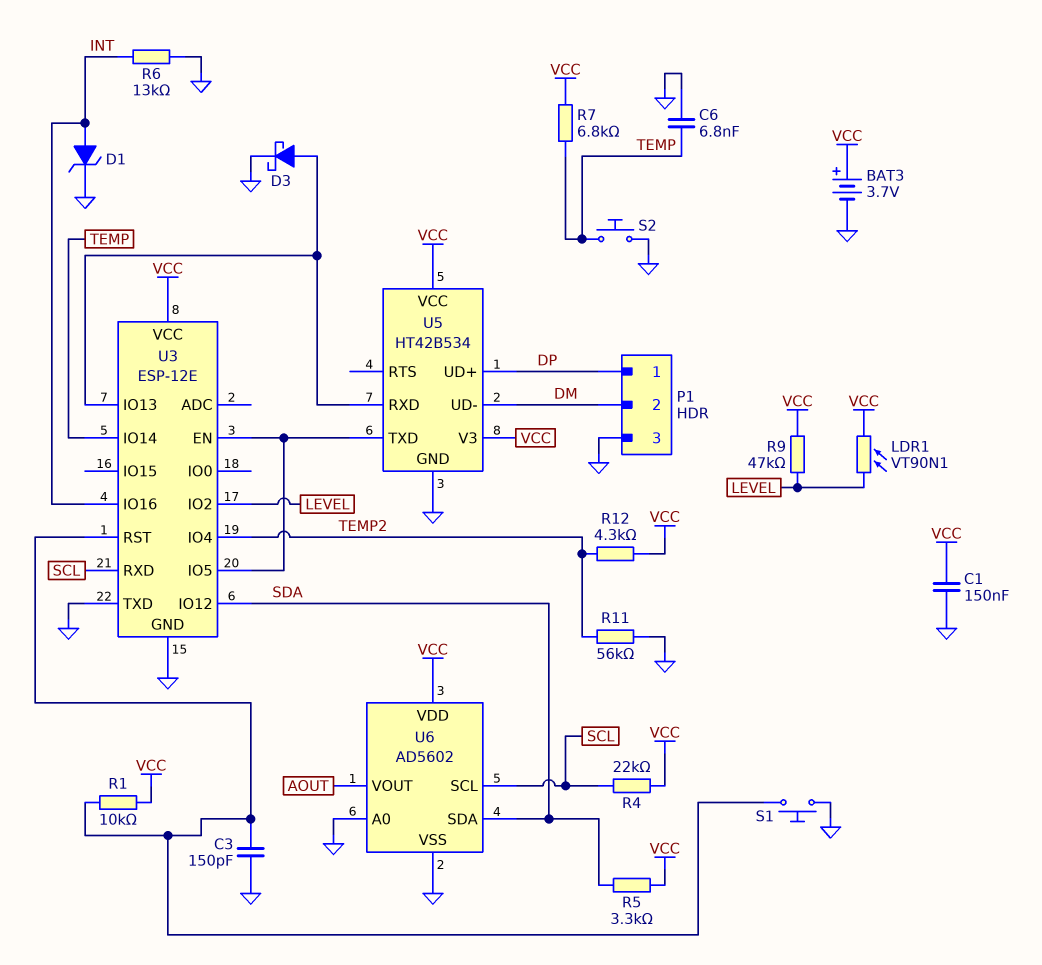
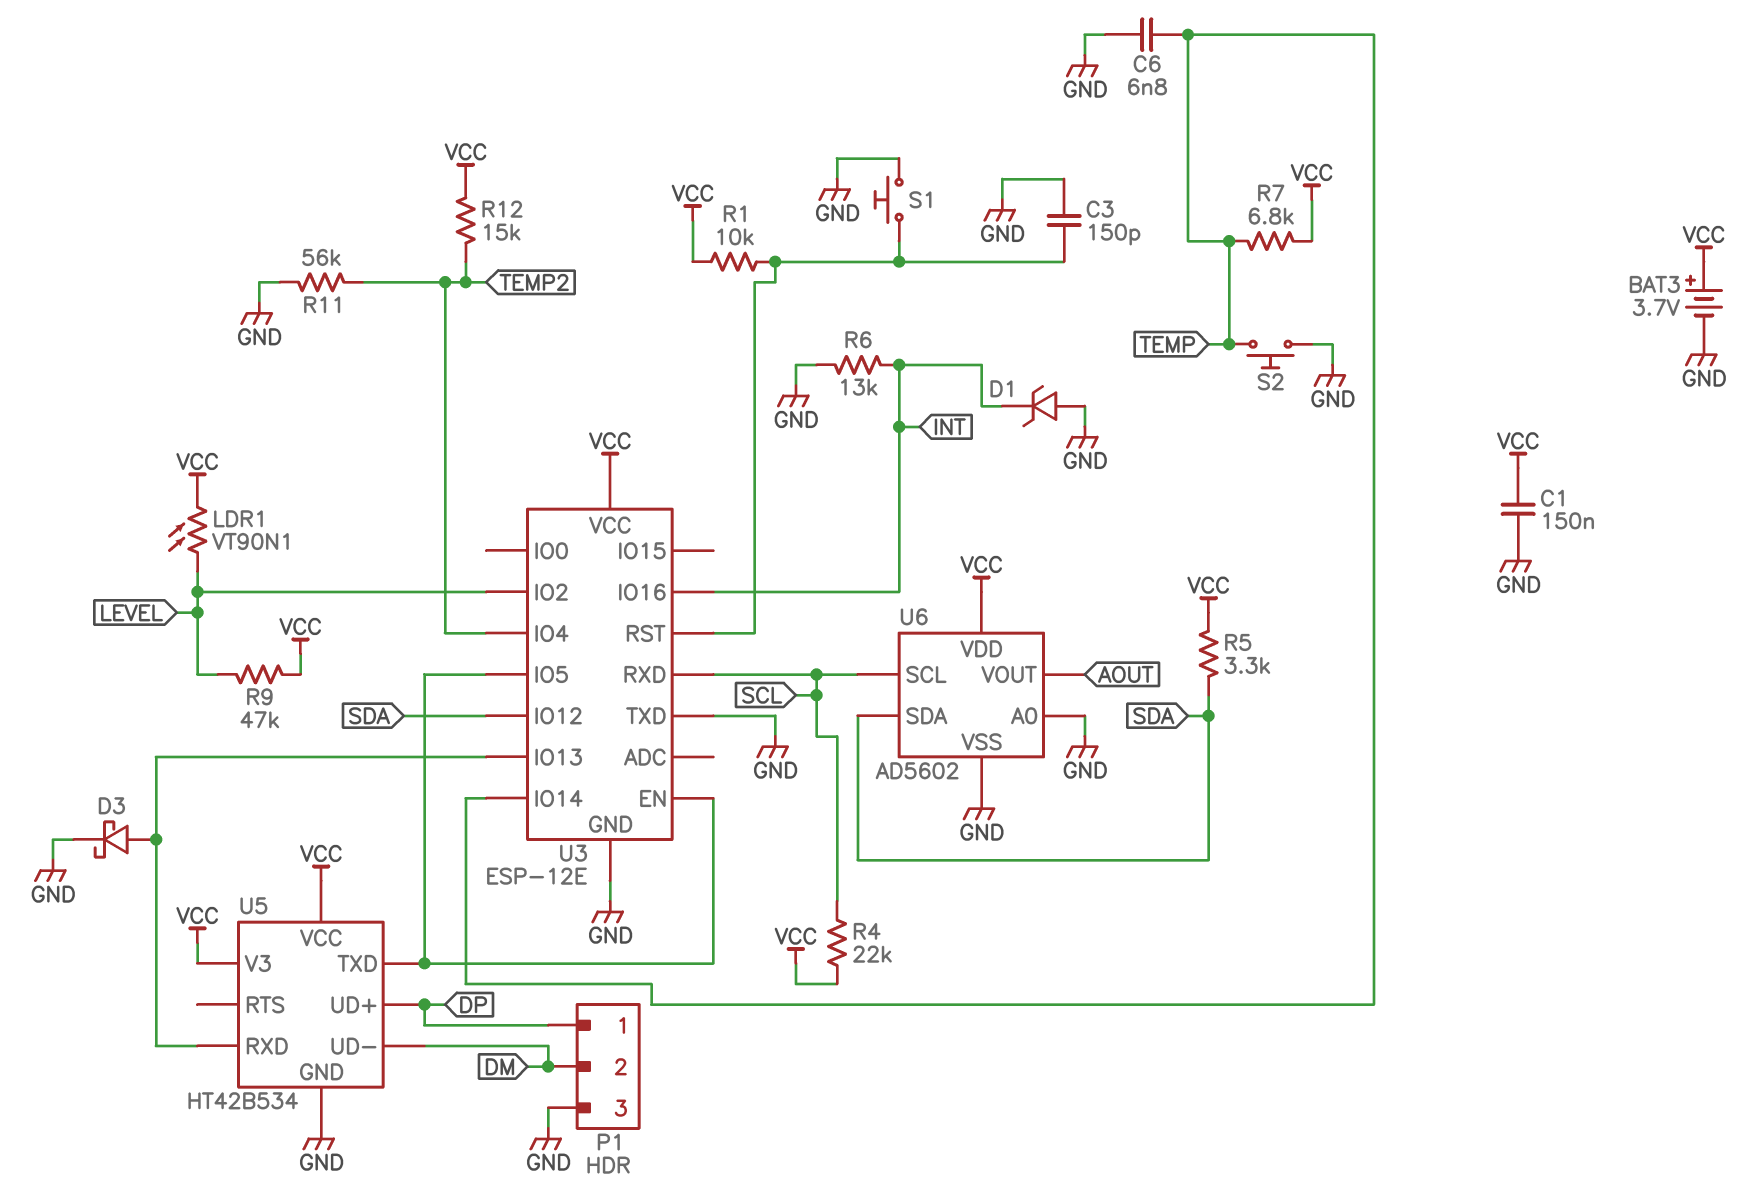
D1: zener (A INT, K GND) -> zener (A GND, K INT)
R12: 4.3k (TEMP2, VCC) -> 15k (TEMP2, VCC)

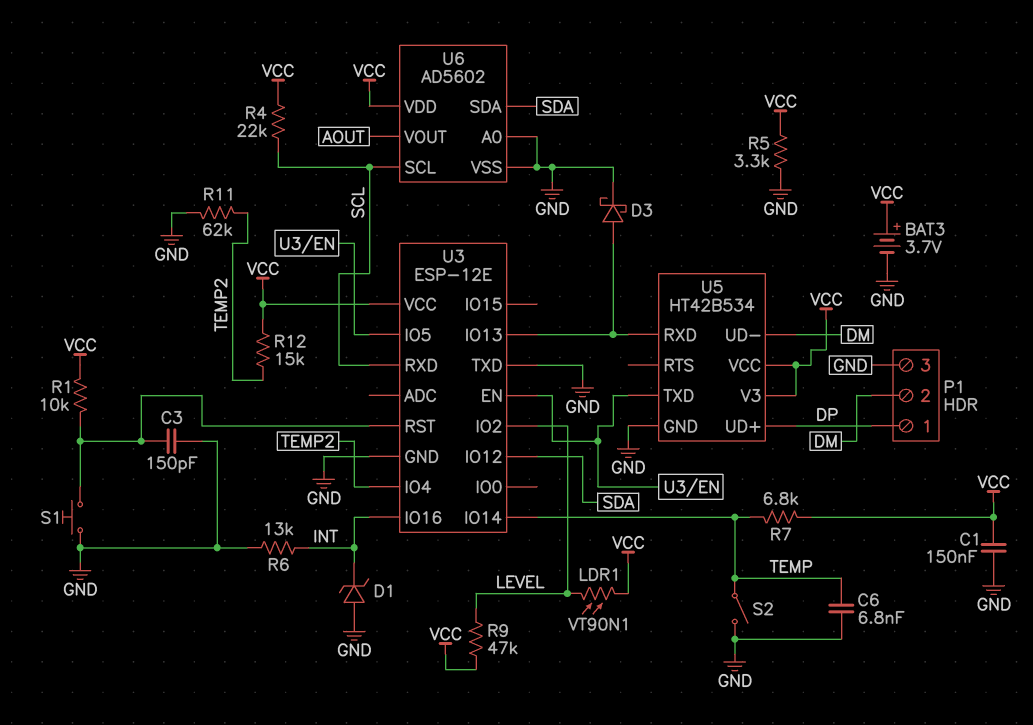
R5: 3.3k (SDA, VCC) -> 3.3k (GND, VCC)
R11: 56k (GND, TEMP2) -> 62k (GND, TEMP2)
S2: button (GND, TEMP) -> switch (GND, TEMP)

